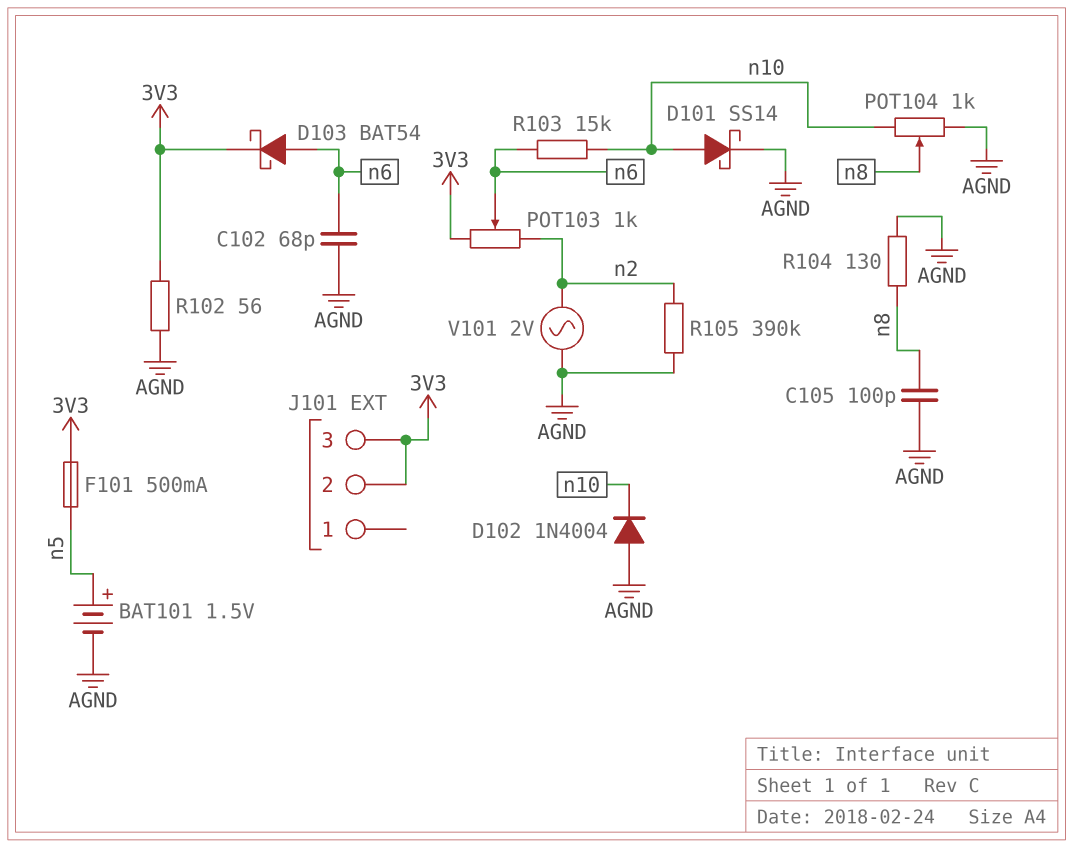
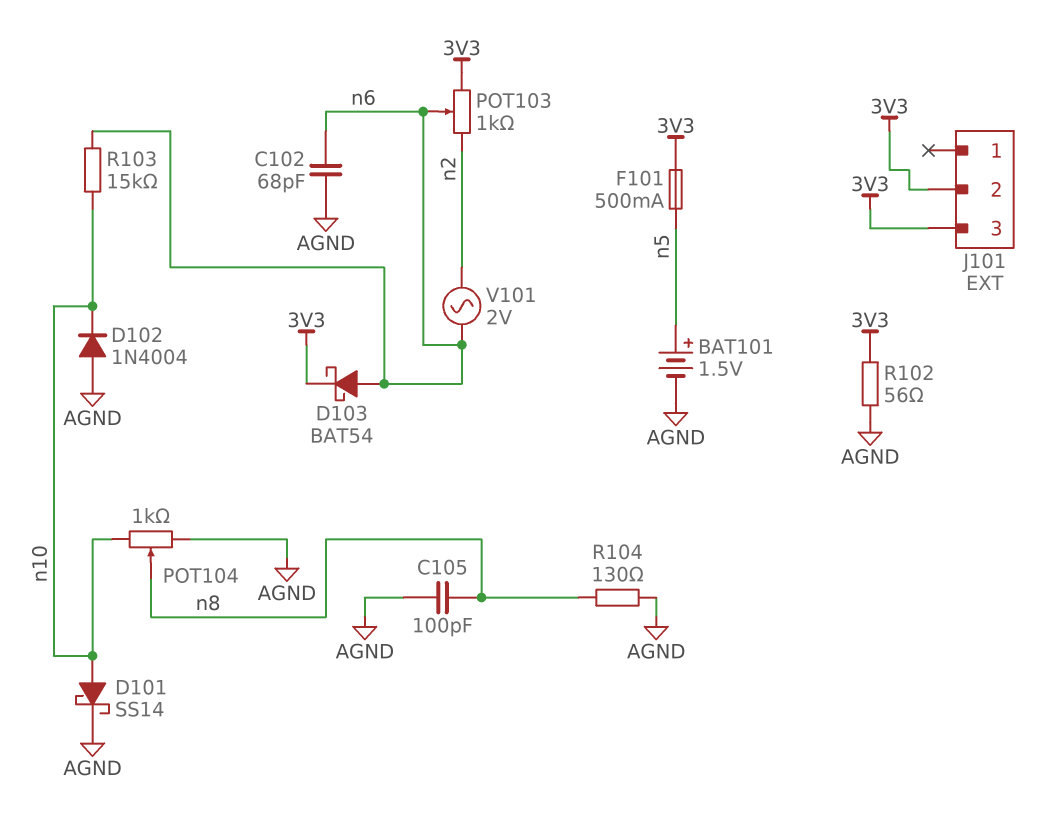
R105: 390k (AGND, n2) -> none
V101: AC 2V (AGND, n2) -> AC 2V (n2, n6)

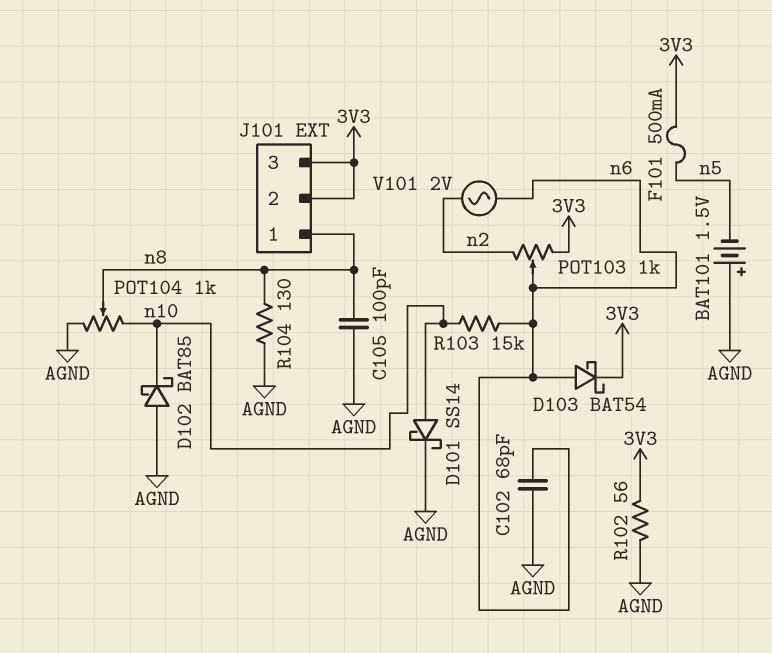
BAT101: 1.5V (plus n5, minus AGND) -> 1.5V (plus AGND, minus n5)
D102: diode 1N4004 (A AGND, K n10) -> schottky BAT85 (A AGND, K n10)
J101 pin 1: none -> n8

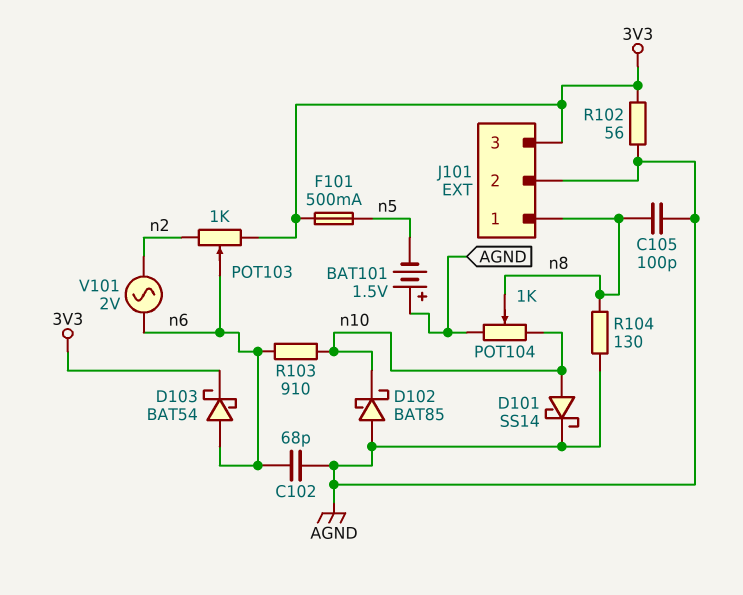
J101 pin 2: 3V3 -> AGND
R103: 15k (n6, n10) -> 910 (n6, n10)

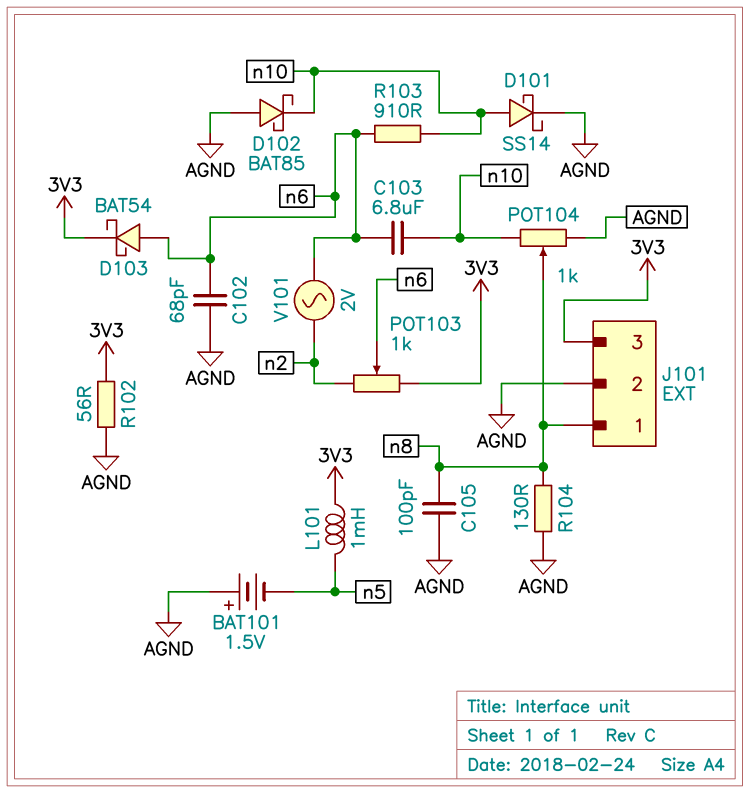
C103: none -> 6.8uF (n6, n10)
F101: 500mA (3V3, n5) -> none
L101: none -> 1mH (3V3, n5)

